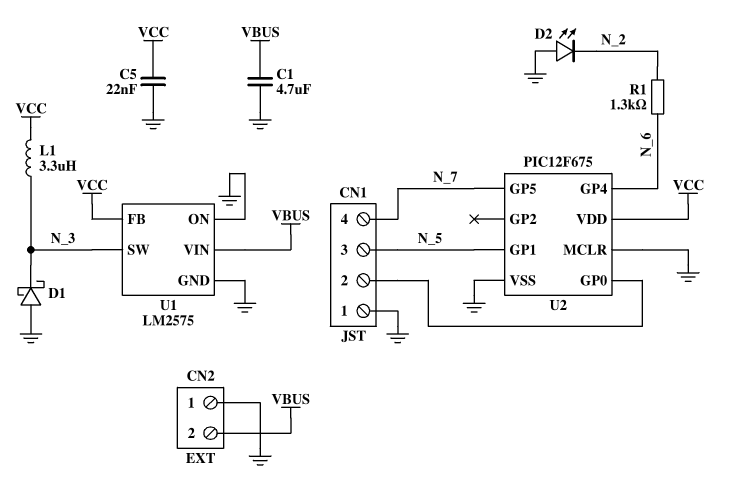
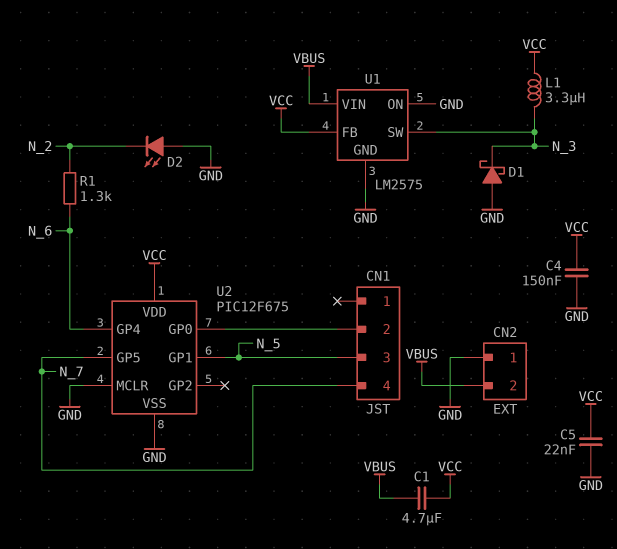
C1: 4.7uF (GND, VBUS) -> 4.7uF (VBUS, VCC)
C4: none -> 150nF (GND, VCC)
CN1 pin 1: GND -> none

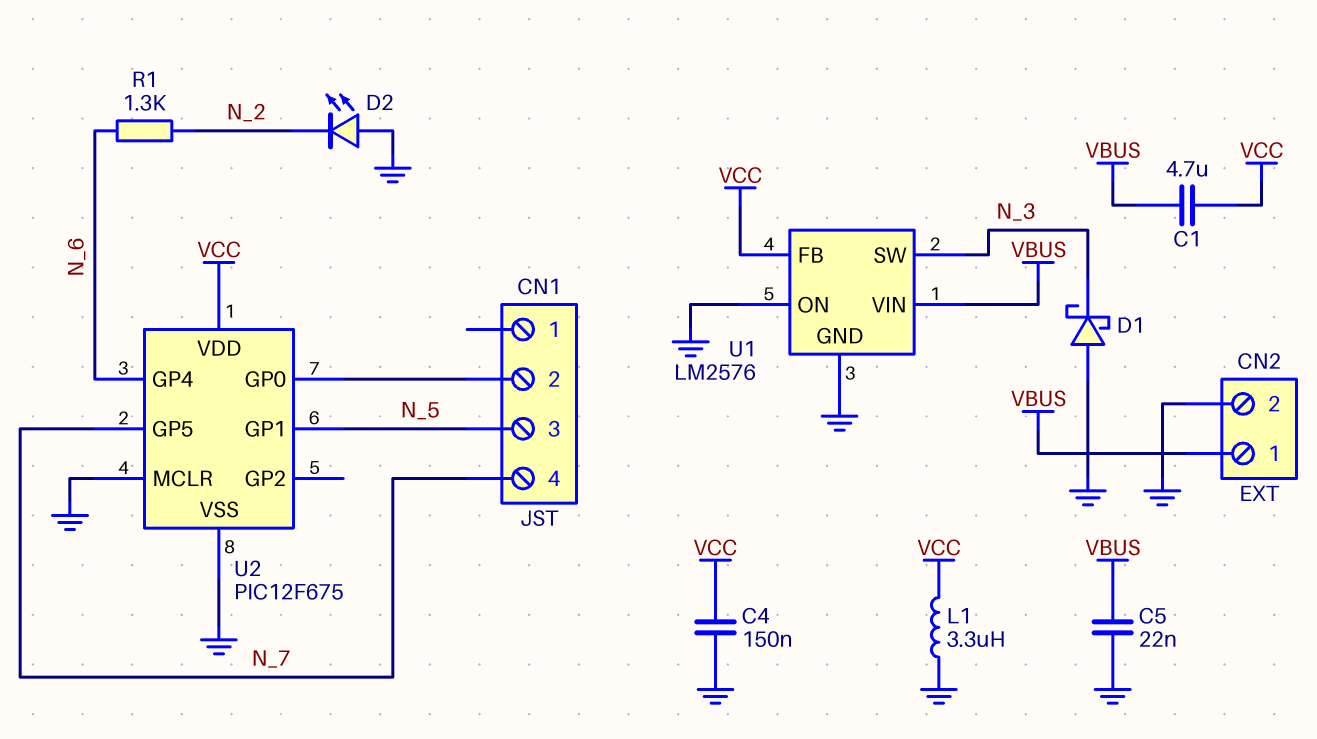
C5: 22nF (GND, VCC) -> 22nF (GND, VBUS)
CN2 pin 1: GND -> VBUS
CN2 pin 2: VBUS -> GND
L1: 3.3uH (N_3, VCC) -> 3.3uH (GND, VCC)
U1: LM2575 -> LM2576

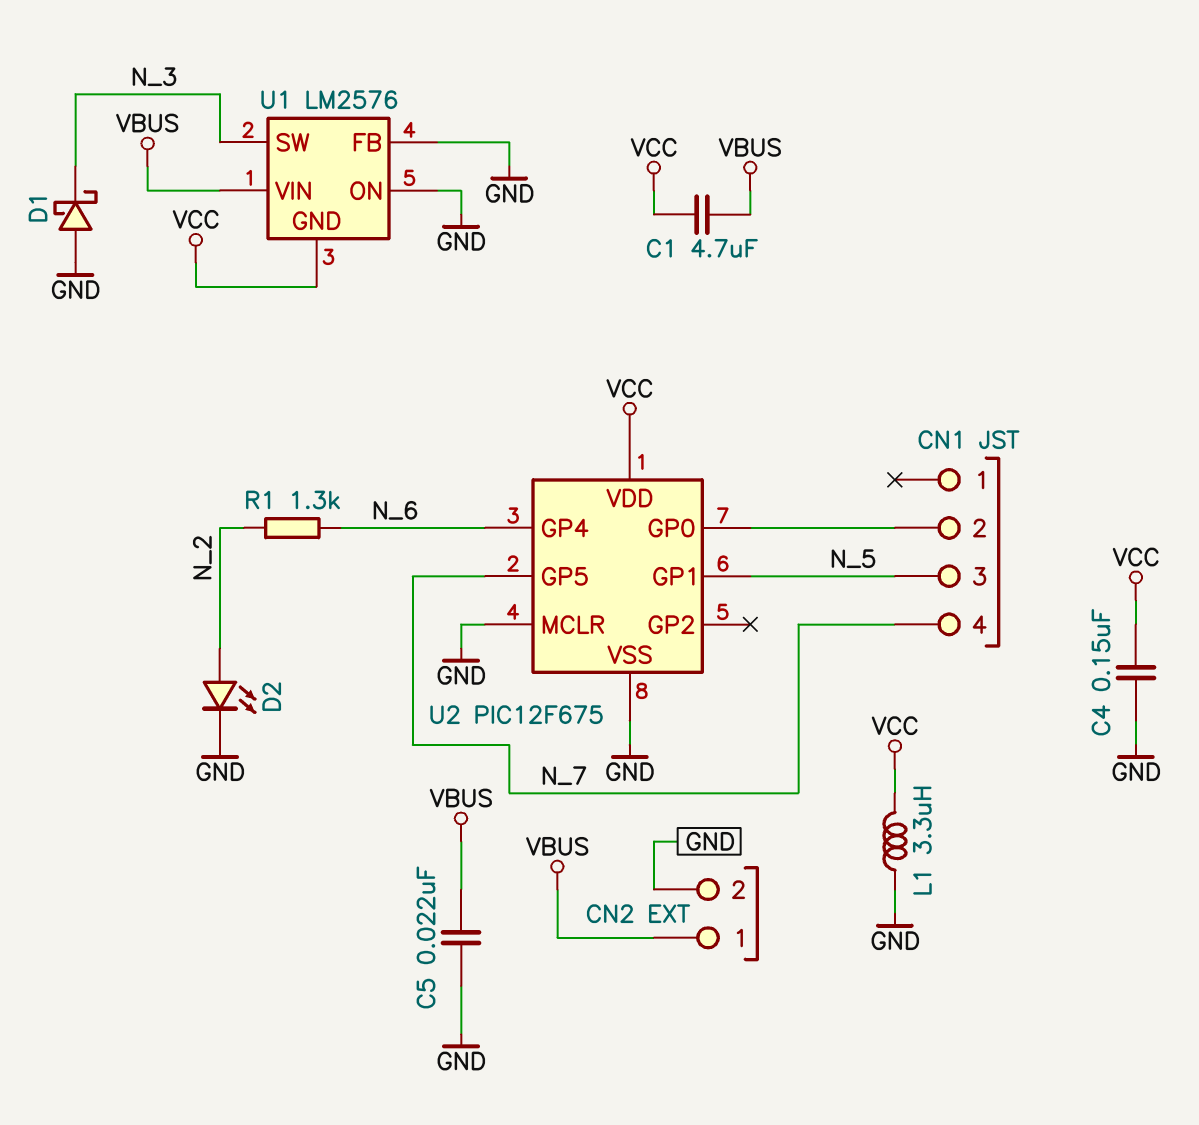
D2: LED (A GND, K N_2) -> LED (A N_2, K GND)
U1 pin FB: VCC -> GND
U1 pin GND: GND -> VCC

